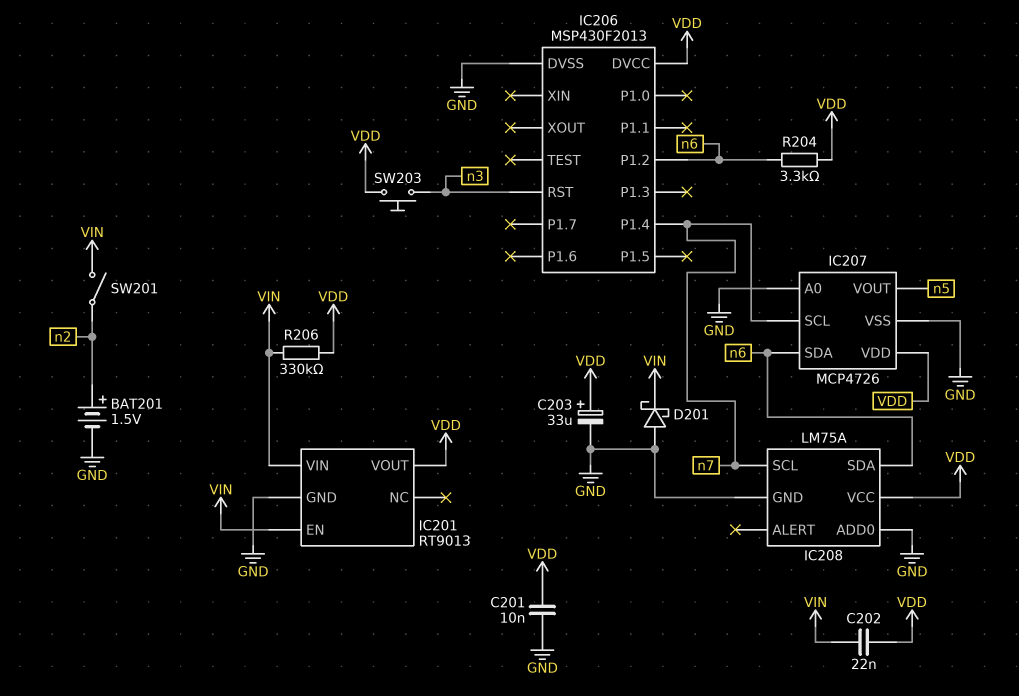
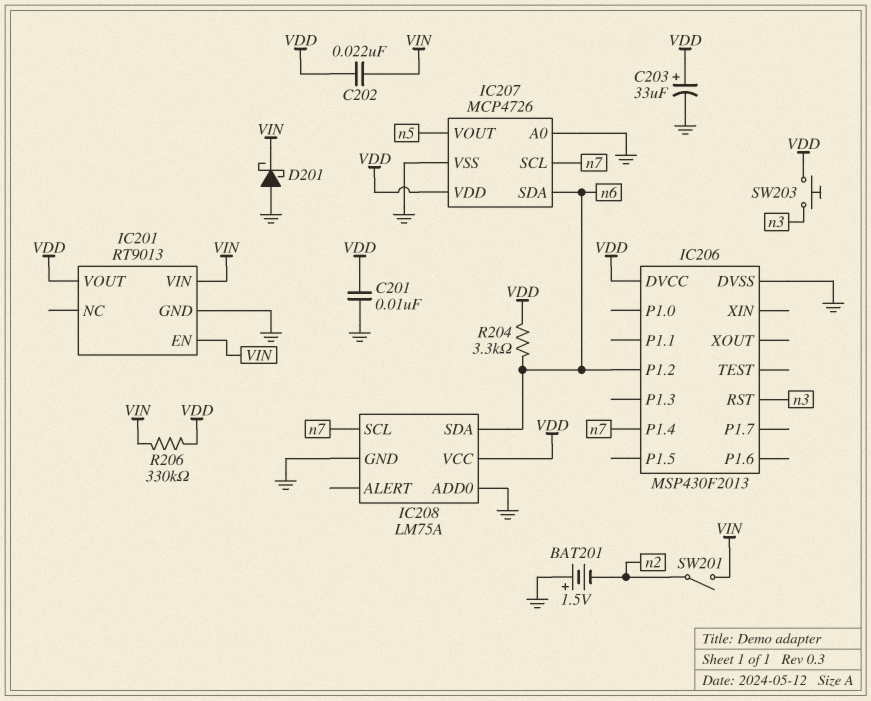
BAT201: 1.5V (plus n2, minus GND) -> 1.5V (plus GND, minus n2)

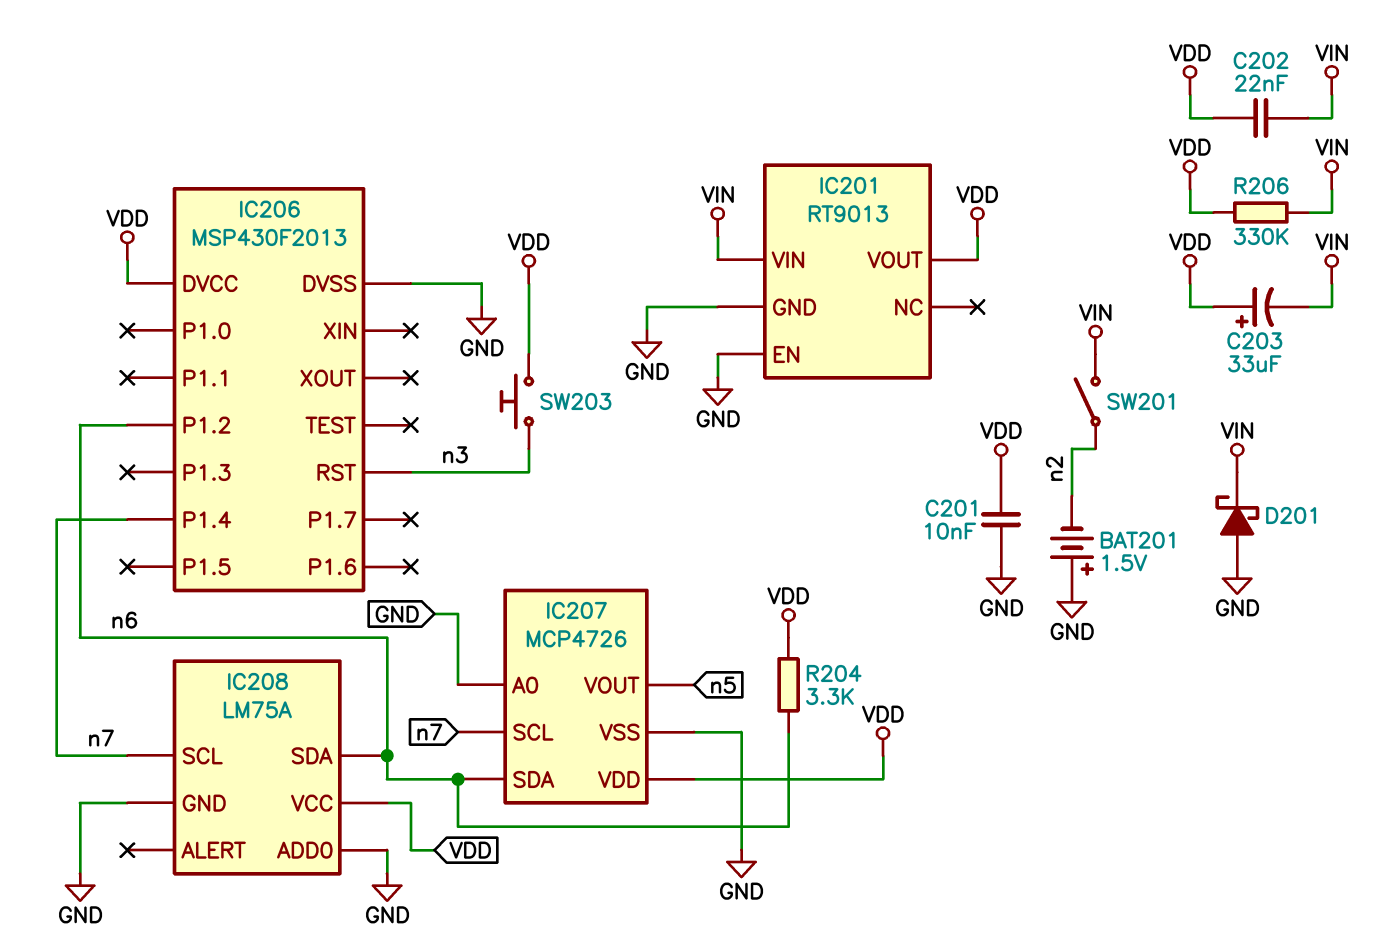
C203: 33uF (plus VDD, minus GND) -> 33uF (plus VDD, minus VIN)
IC201 pin EN: VIN -> GND

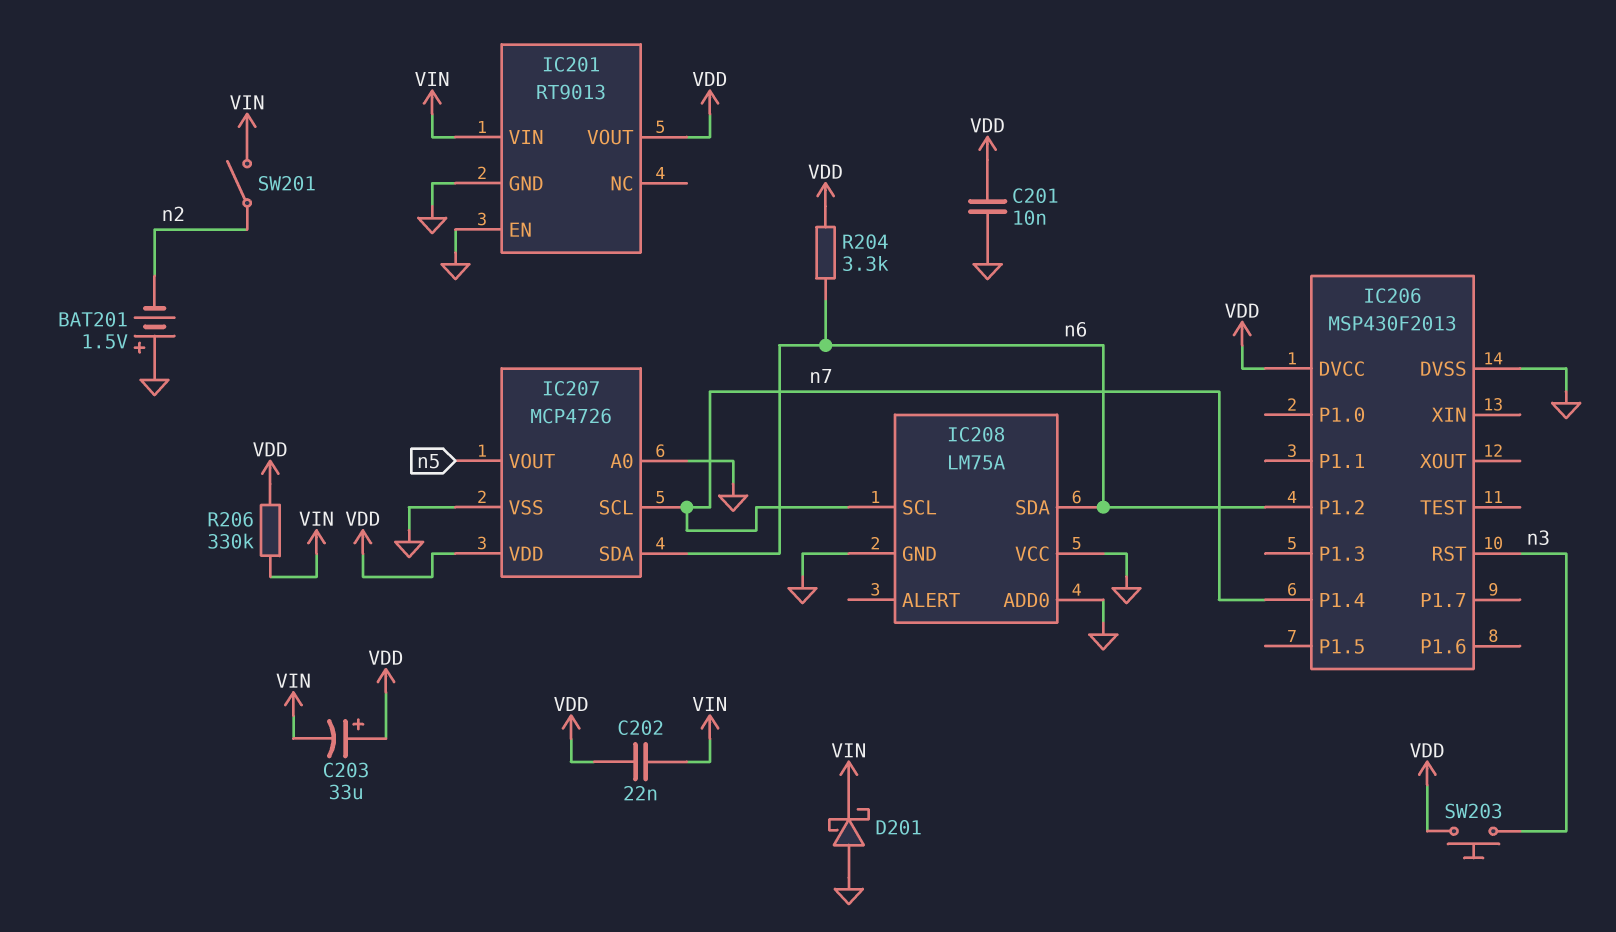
IC208 pin VCC: VDD -> GND

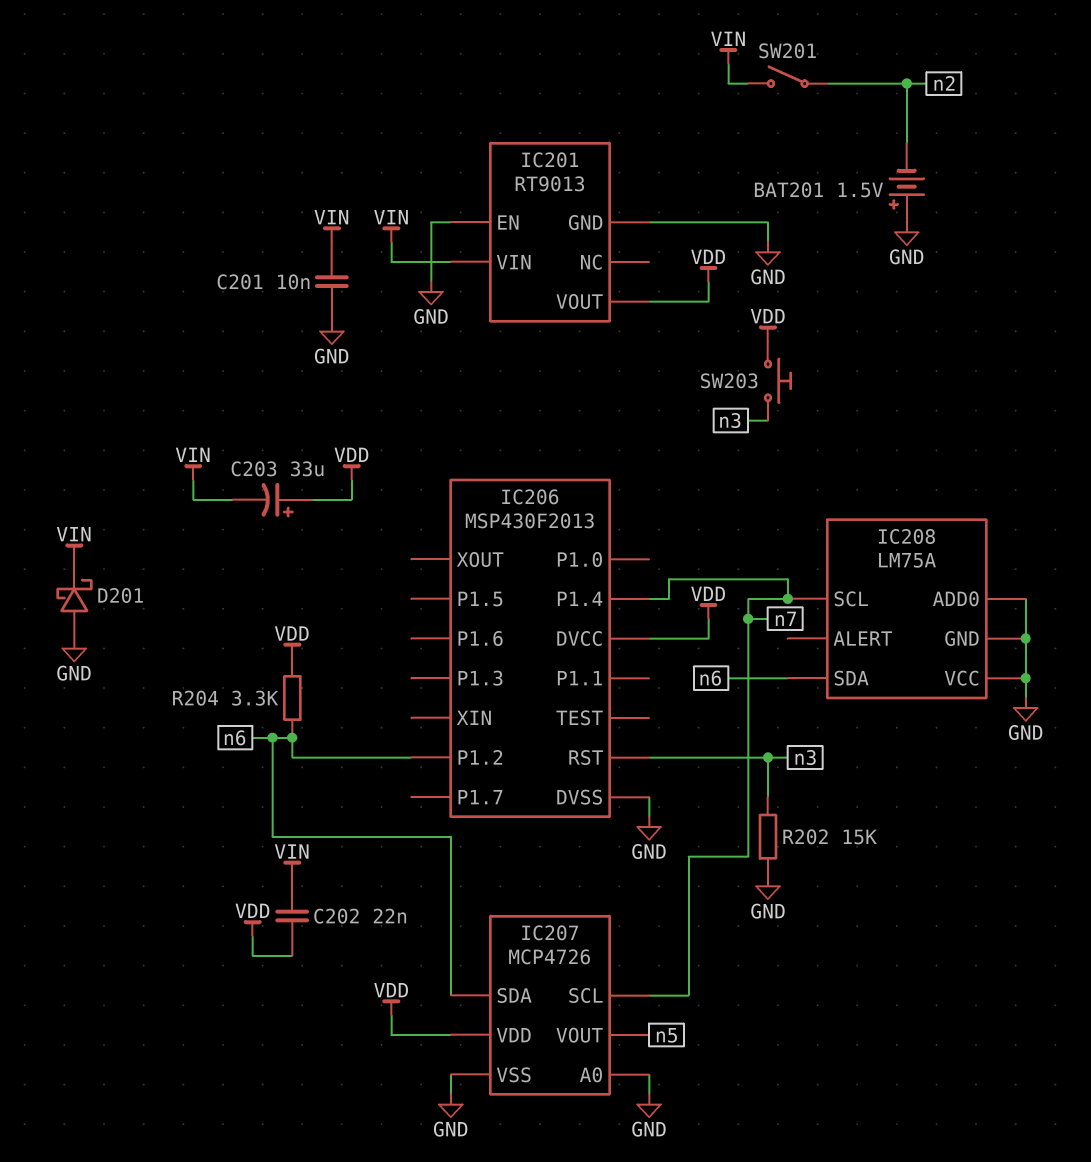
C201: 10nF (GND, VDD) -> 10nF (GND, VIN)
R202: none -> 15k (GND, n3)
R206: 330k (VDD, VIN) -> none

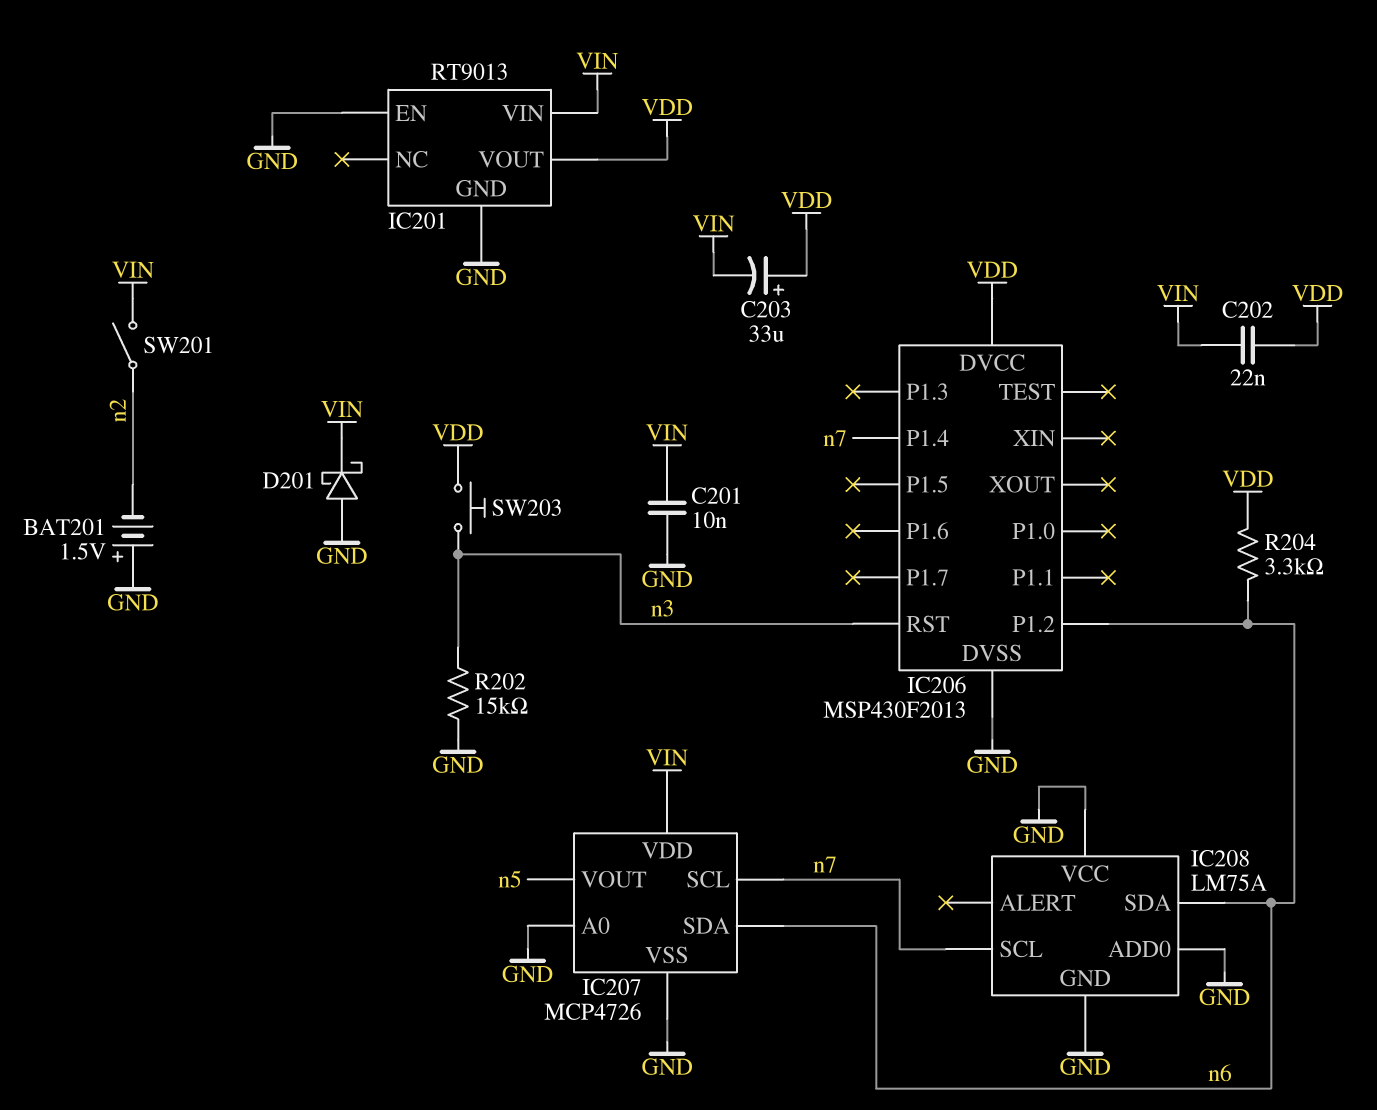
IC207 pin VDD: VDD -> VIN

